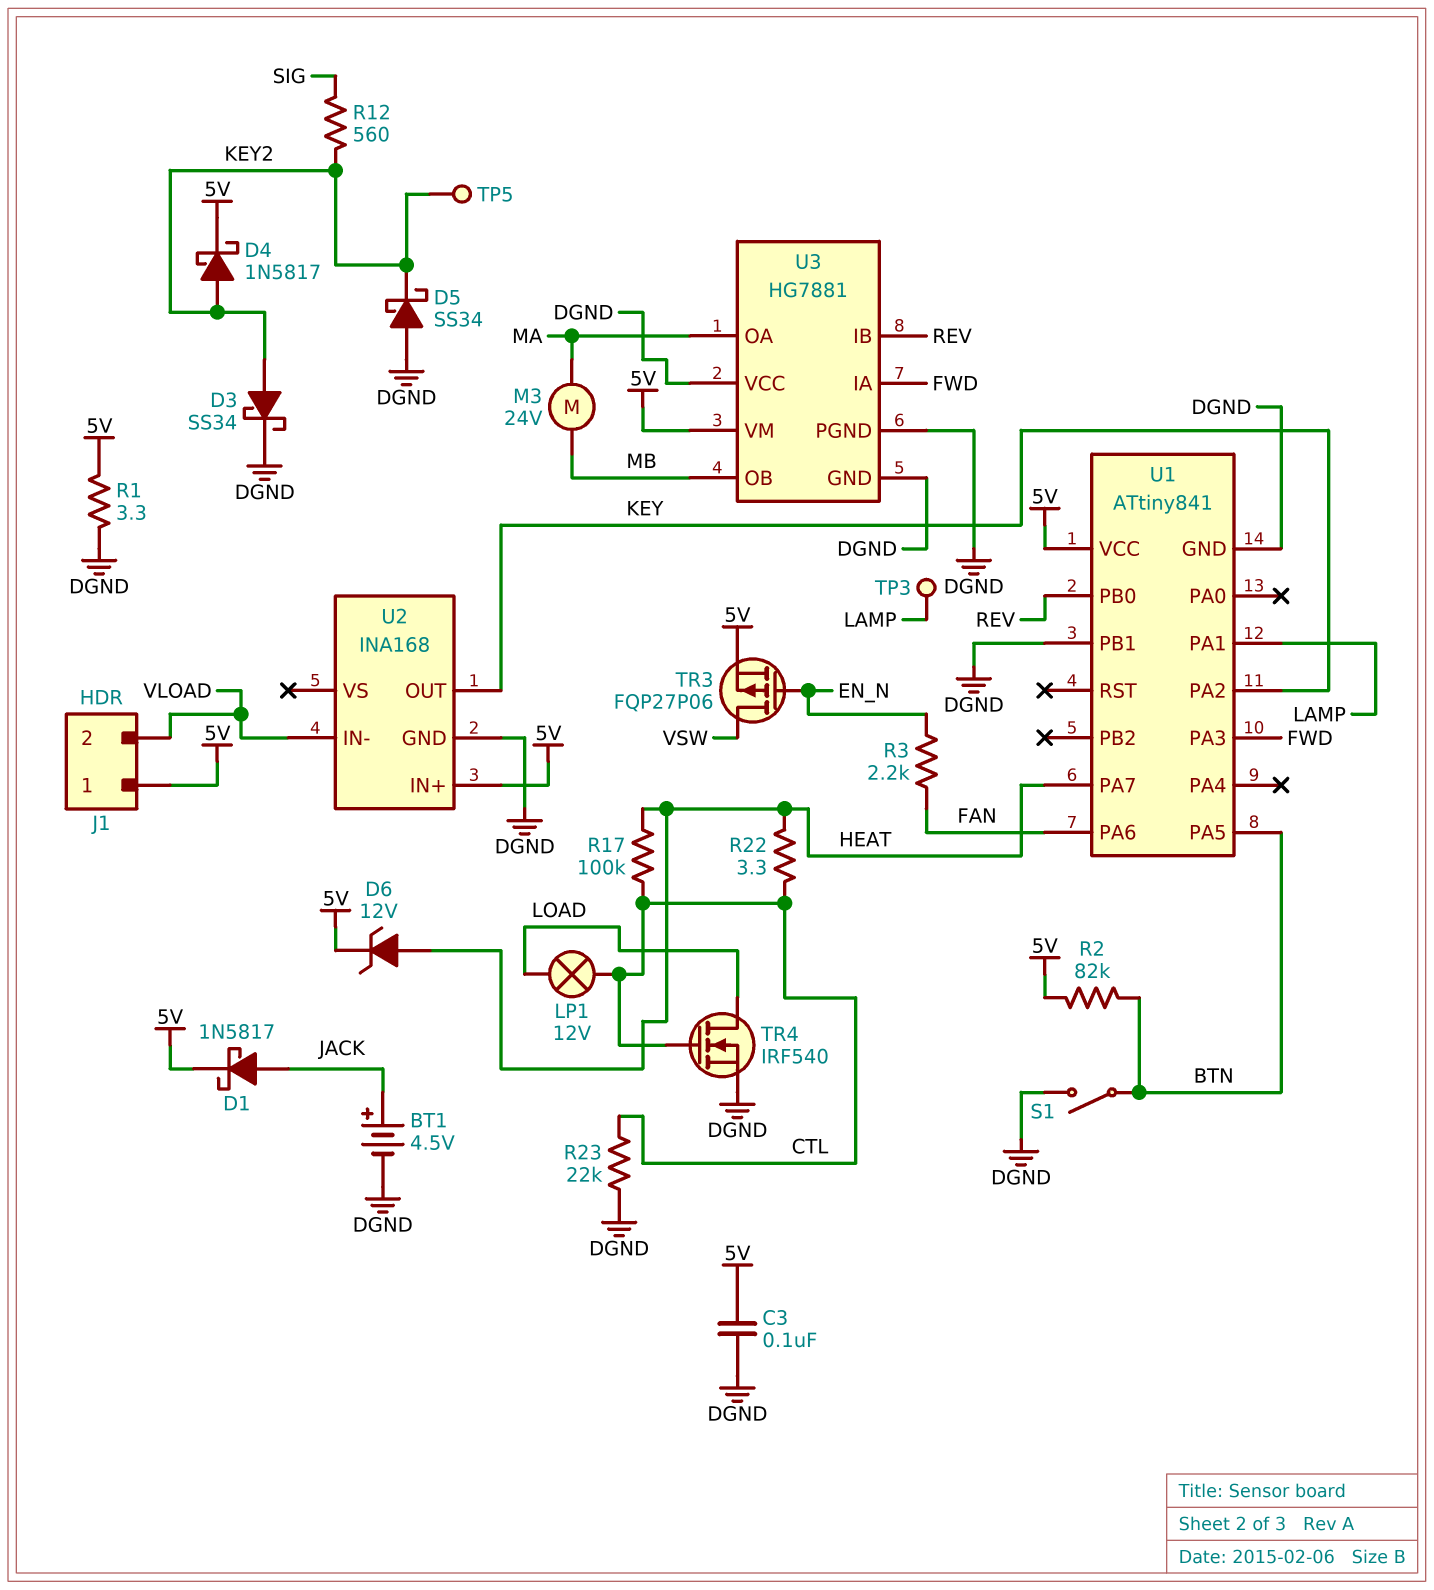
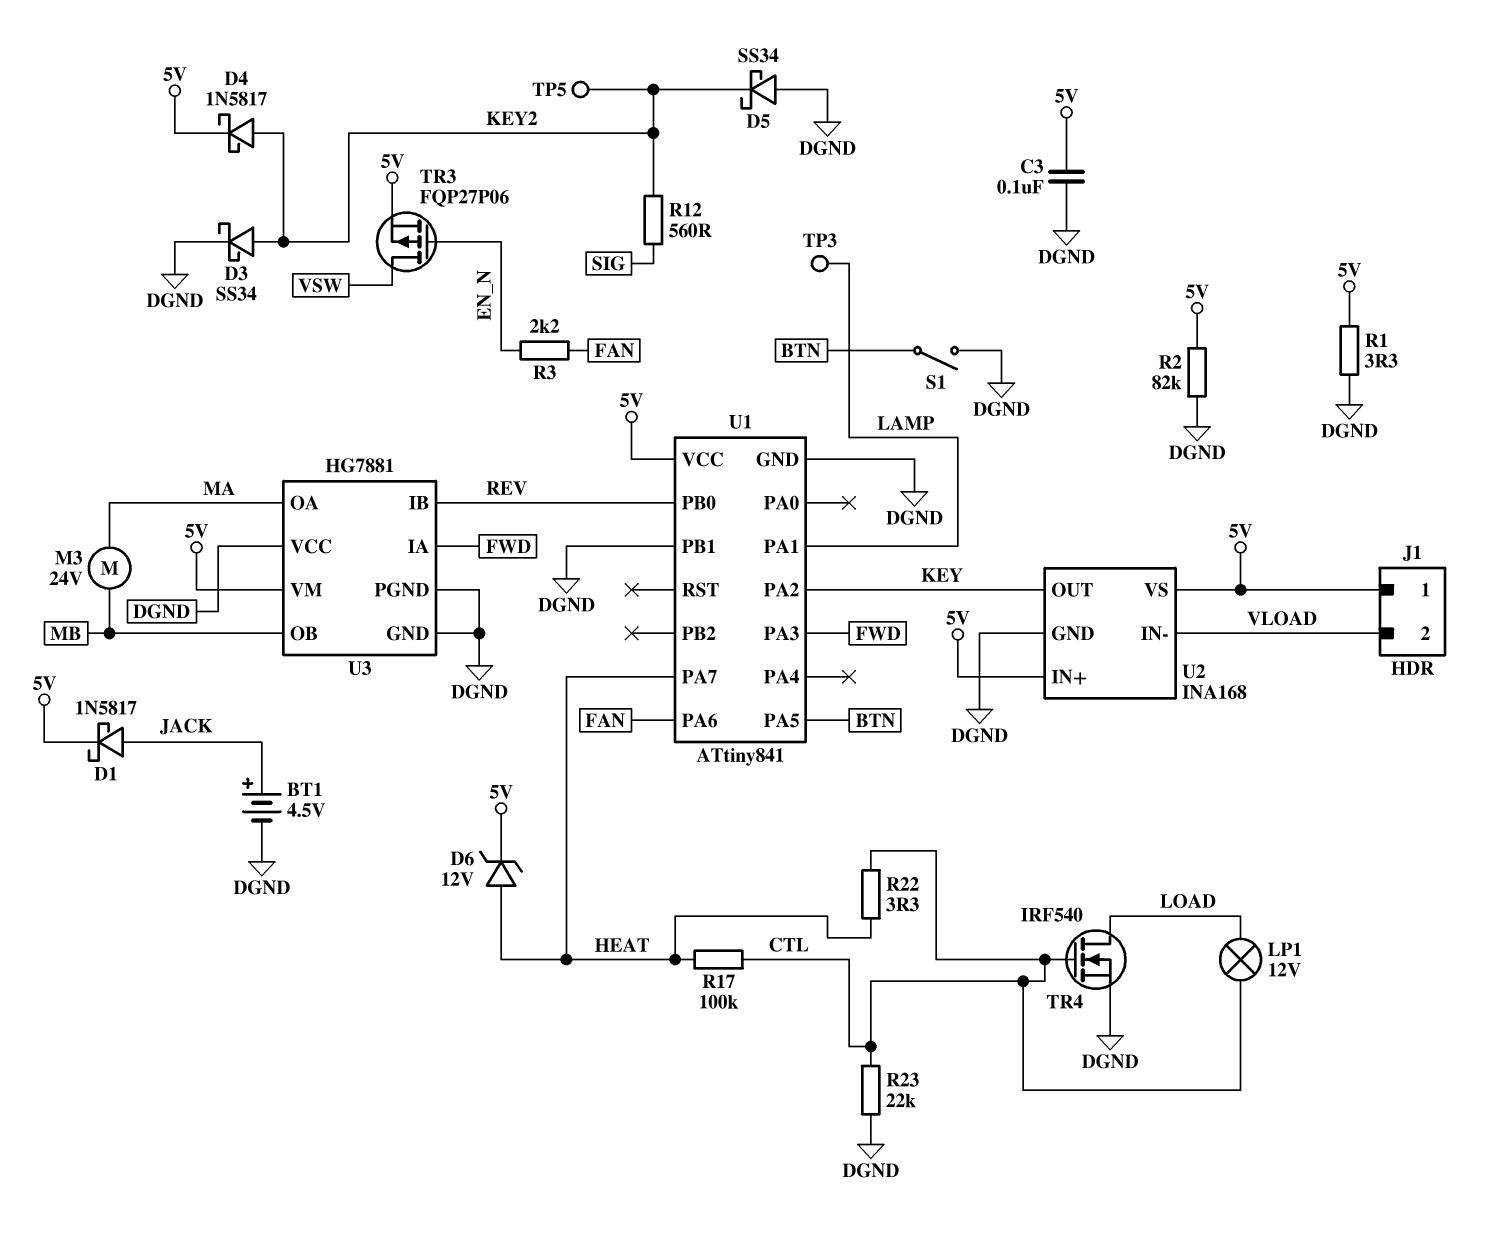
R2: 82k (5V, BTN) -> 82k (5V, DGND)
U2 pin VS: none -> 5V

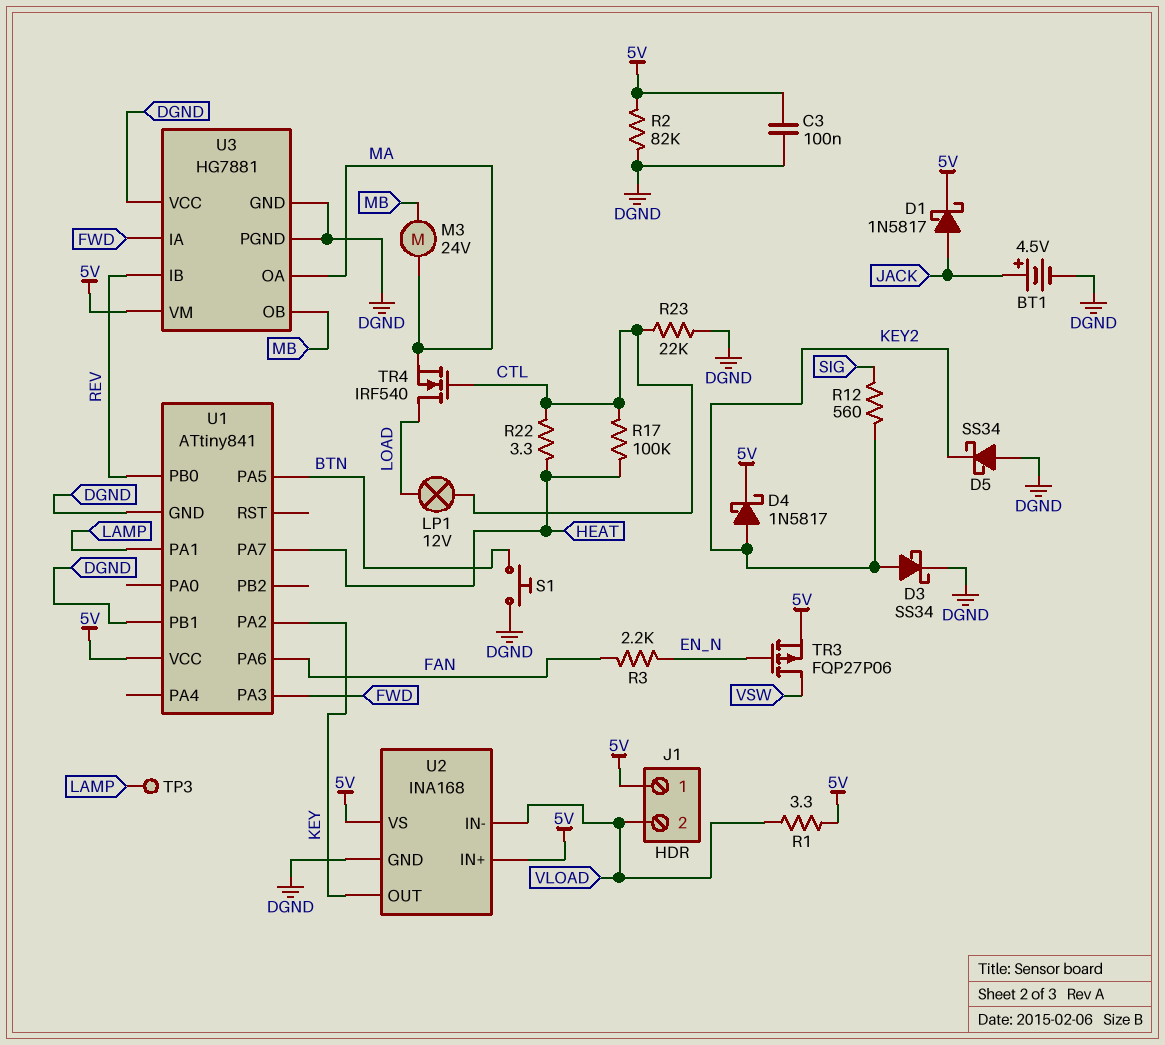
D6: zener 12V (A HEAT, K 5V) -> none
R1: 3.3 (5V, DGND) -> 3.3 (5V, VLOAD)
S1: switch (BTN, DGND) -> button (BTN, DGND)
TP5: test point (KEY2) -> none
TR4: NMOS IRF540 (G CTL, D LOAD, S DGND) -> NMOS IRF540 (G CTL, D LOAD, S MA)

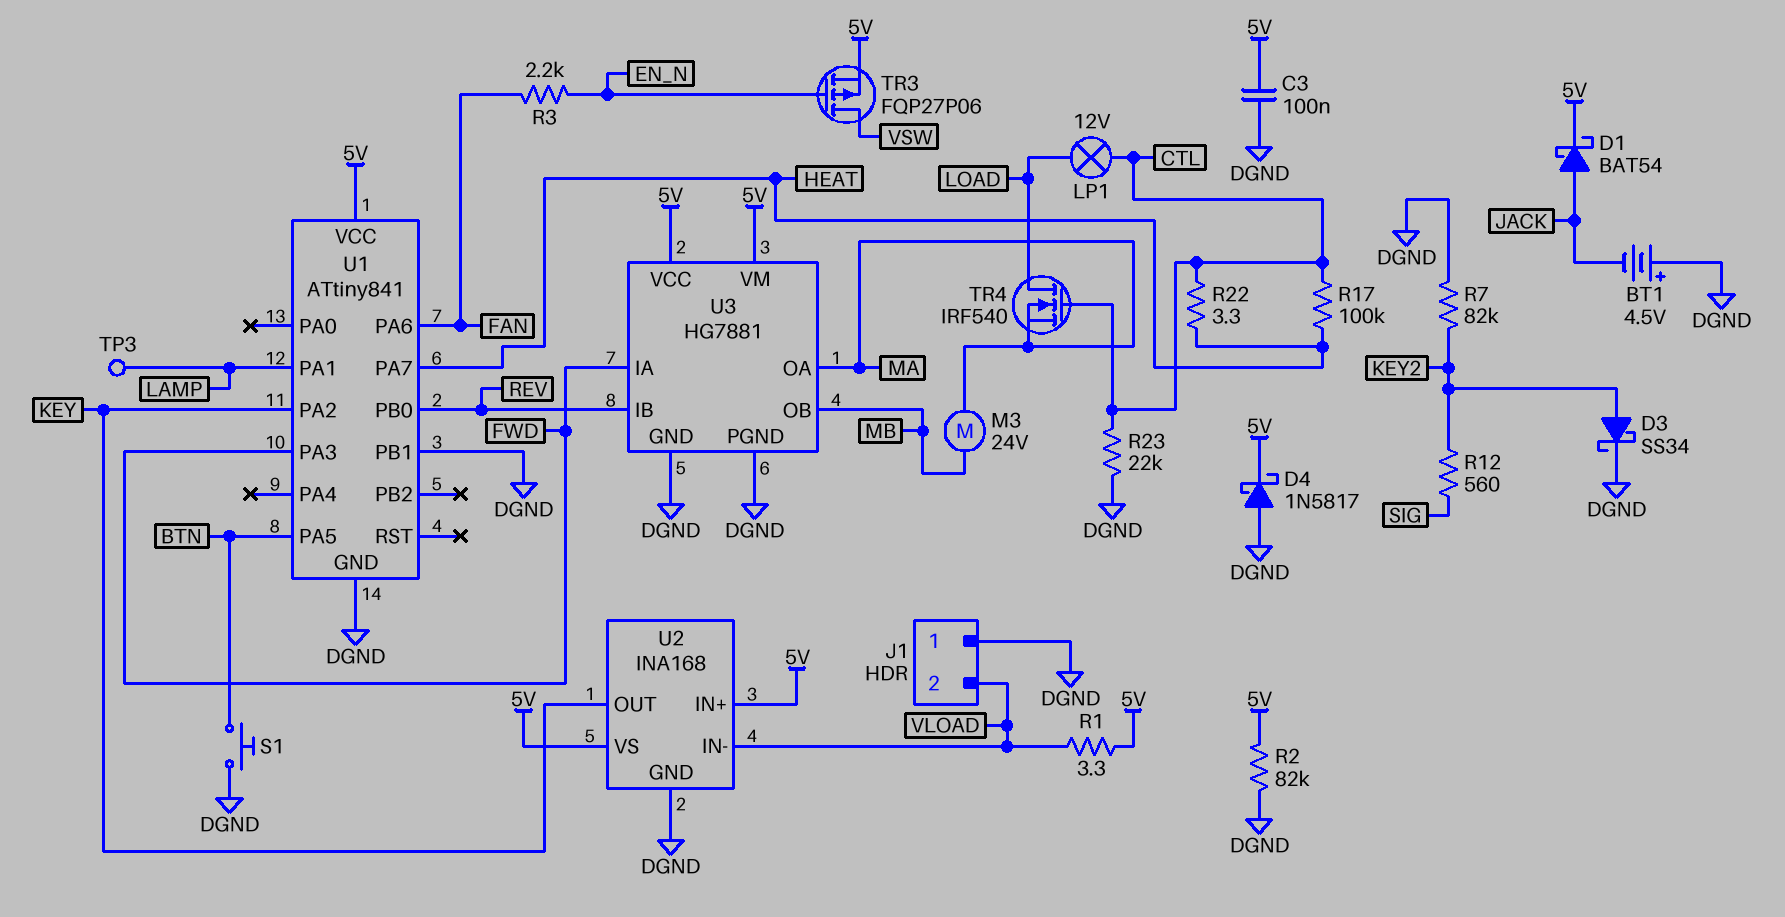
BT1: 4.5V (plus JACK, minus DGND) -> 4.5V (plus DGND, minus JACK)
D1: schottky 1N5817 (A JACK, K 5V) -> schottky BAT54 (A JACK, K 5V)
D4: schottky 1N5817 (A KEY2, K 5V) -> schottky 1N5817 (A DGND, K 5V)
D5: schottky SS34 (A DGND, K KEY2) -> none
J1 pin 1: 5V -> DGND
R7: none -> 82k (DGND, KEY2)
U3 pin VCC: DGND -> 5V

